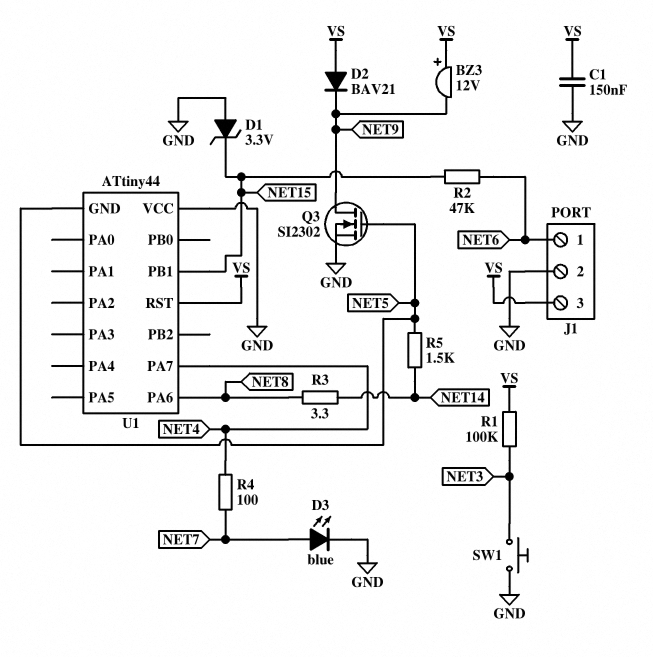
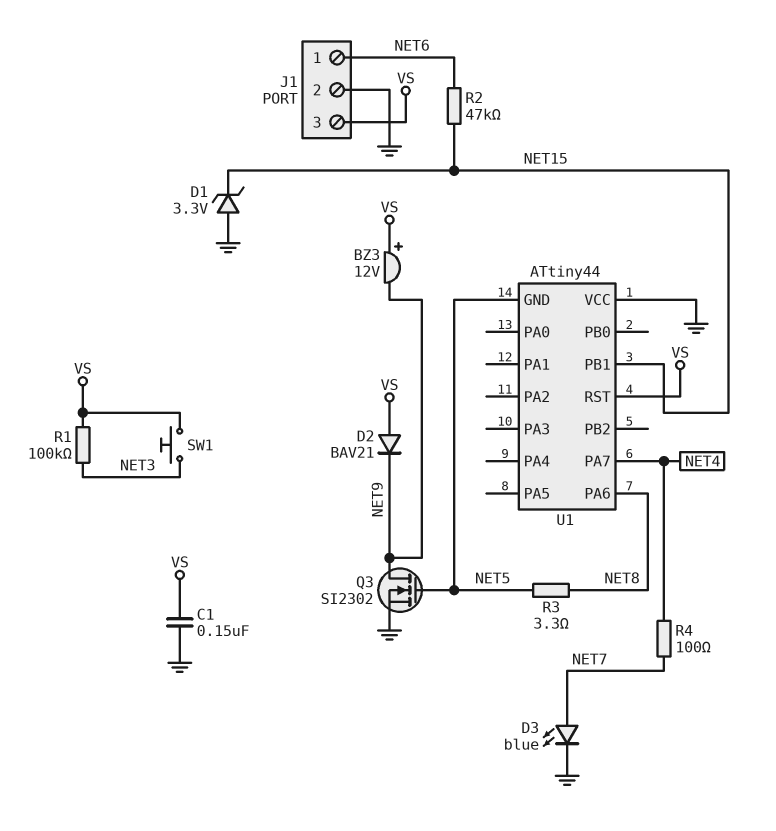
R3: 3.3 (NET8, NET14) -> 3.3 (NET5, NET8)
R5: 1.5k (NET5, NET14) -> none
SW1: button (GND, NET3) -> button (NET3, VS)

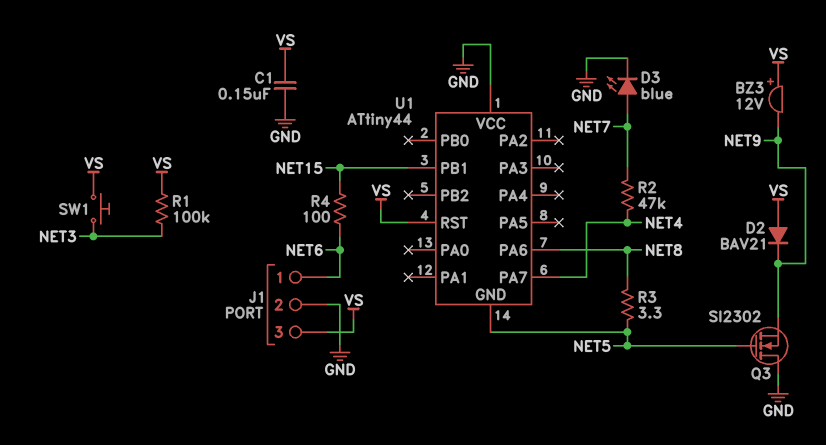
D1: zener 3.3V (A GND, K NET15) -> none
Q3: NMOS SI2302 (G NET5, D NET9, S GND) -> NMOS SI2302 (G NET5, D GND, S NET9)
R2: 47k (NET6, NET15) -> 47k (NET4, NET7)
R4: 100 (NET4, NET7) -> 100 (NET6, NET15)

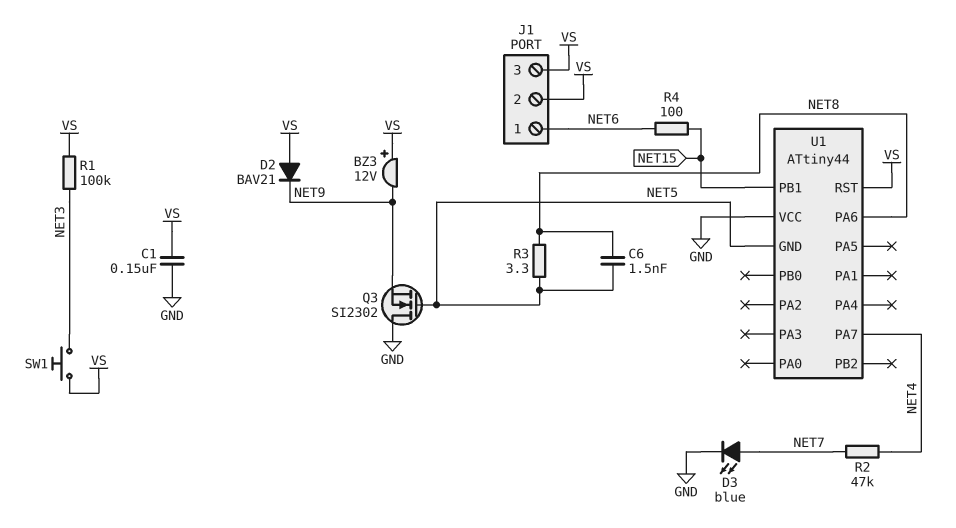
C6: none -> 1.5nF (NET5, NET8)
J1 pin 2: GND -> VS

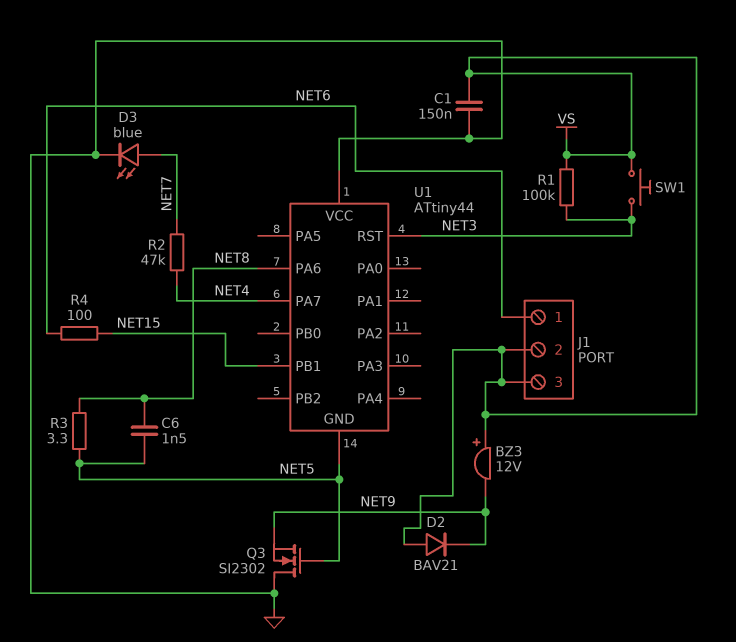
U1 pin RST: VS -> NET3

